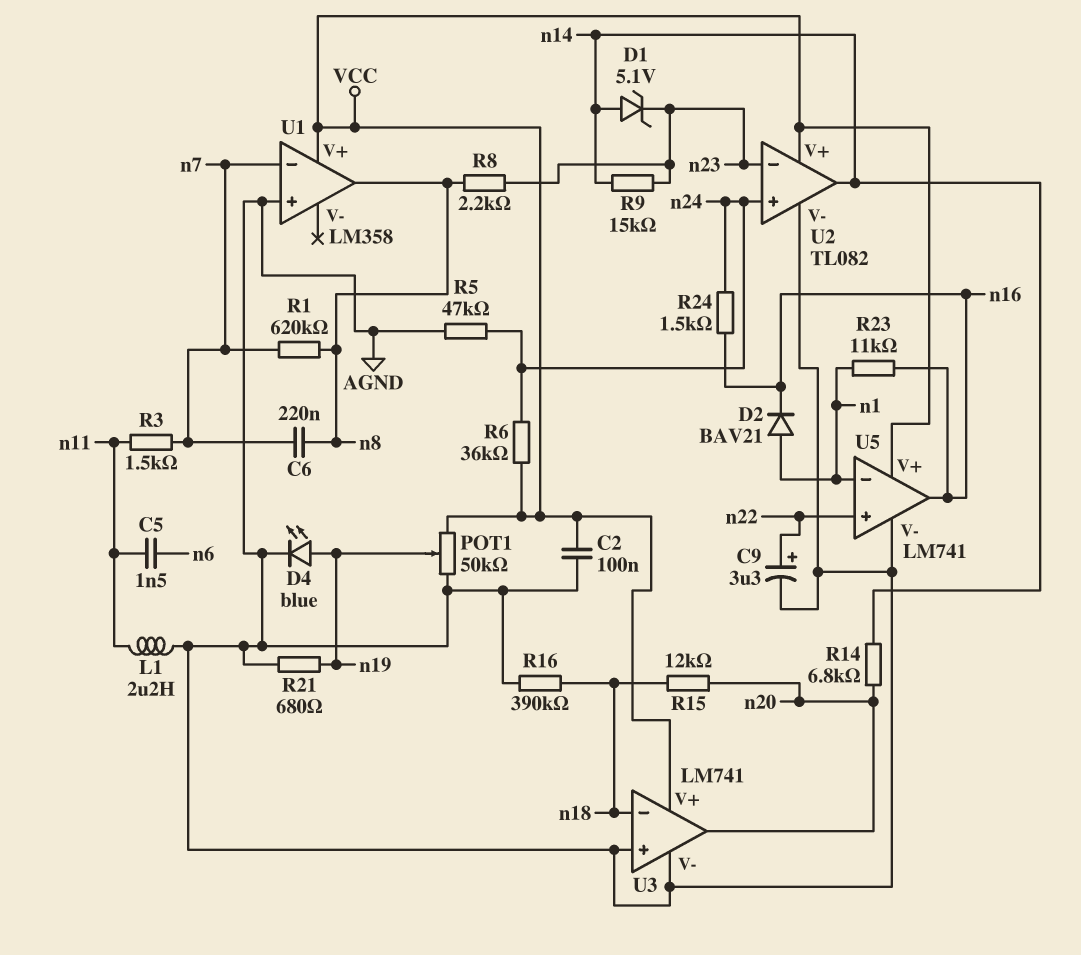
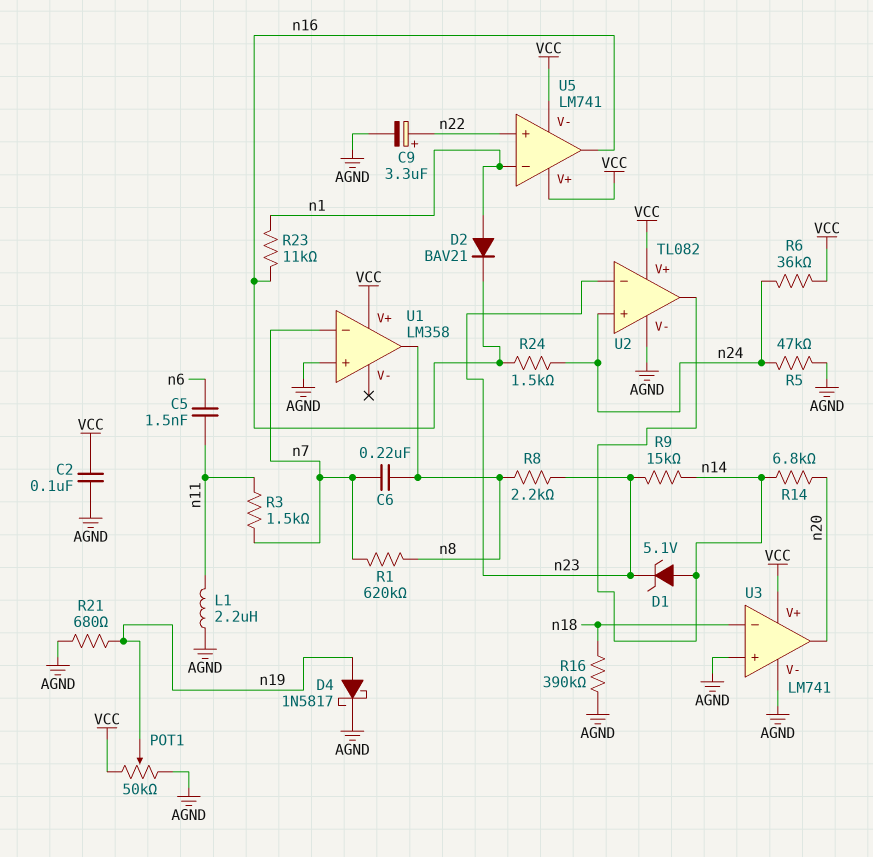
D4: LED blue (A n19, K AGND) -> schottky 1N5817 (A n19, K AGND)
R15: 12k (n18, n20) -> none
U5 pin V-: AGND -> VCC

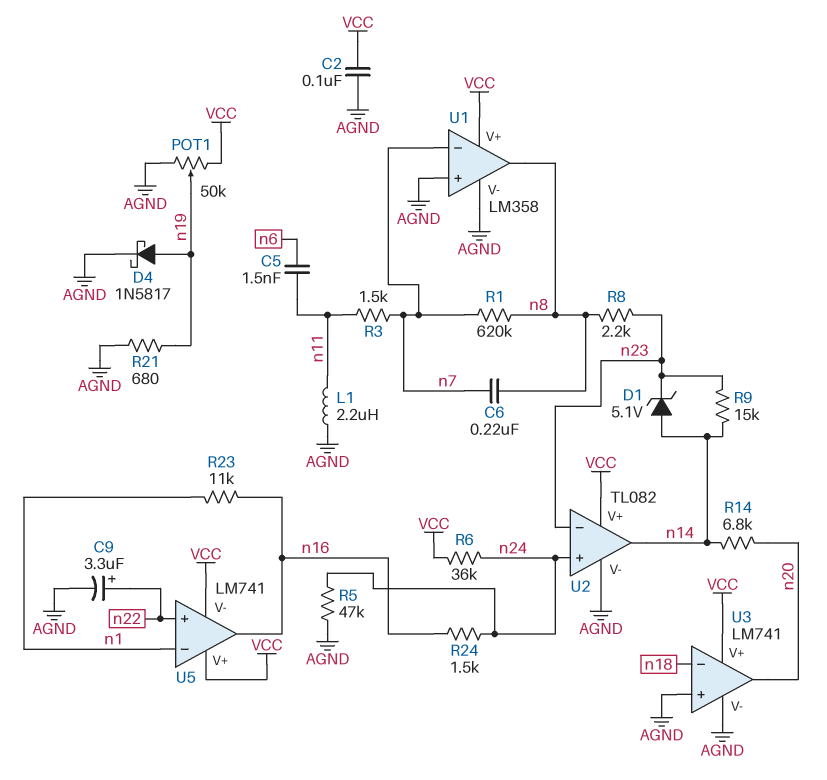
D2: diode BAV21 (A n1, K n16) -> none
R16: 390k (AGND, n18) -> none
U1 pin V-: none -> AGND

